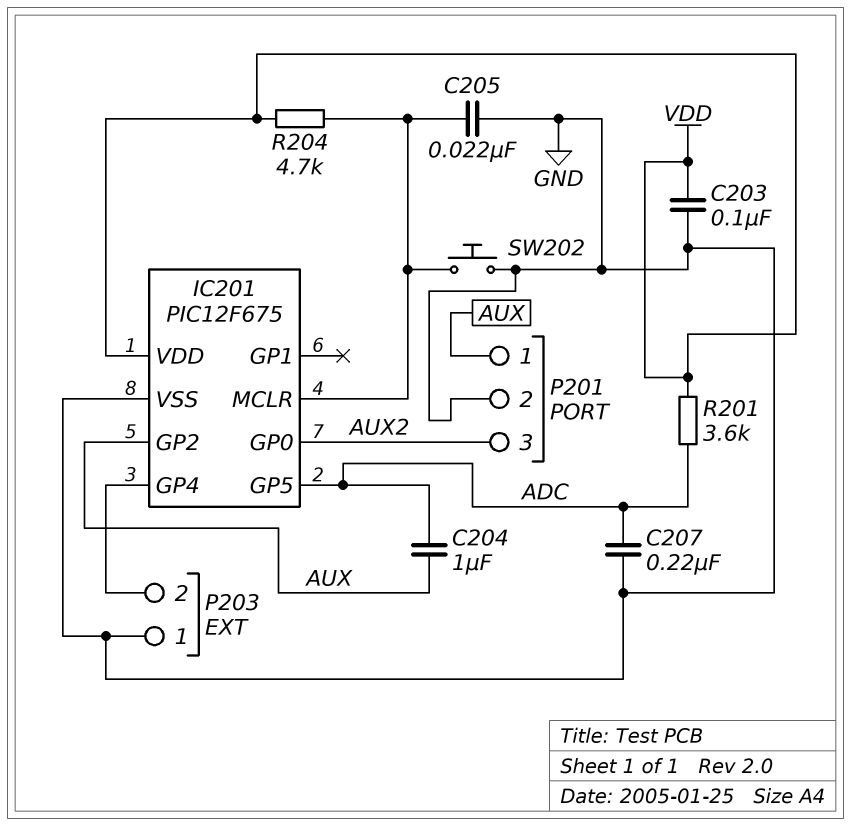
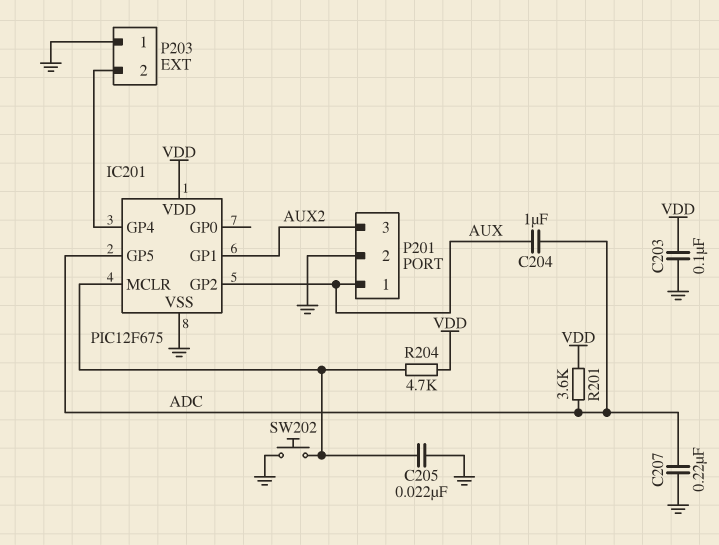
IC201 pin GP0: AUX2 -> none
IC201 pin GP1: none -> AUX2

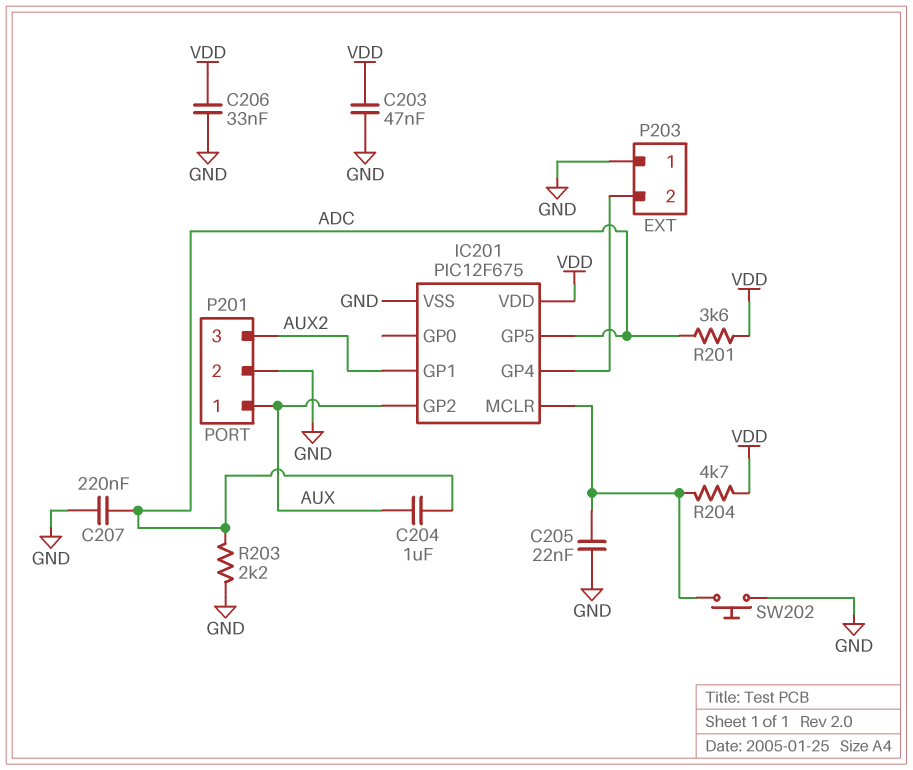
C203: 100nF (GND, VDD) -> 47nF (GND, VDD)
C206: none -> 33nF (GND, VDD)
R203: none -> 2.2k (ADC, GND)

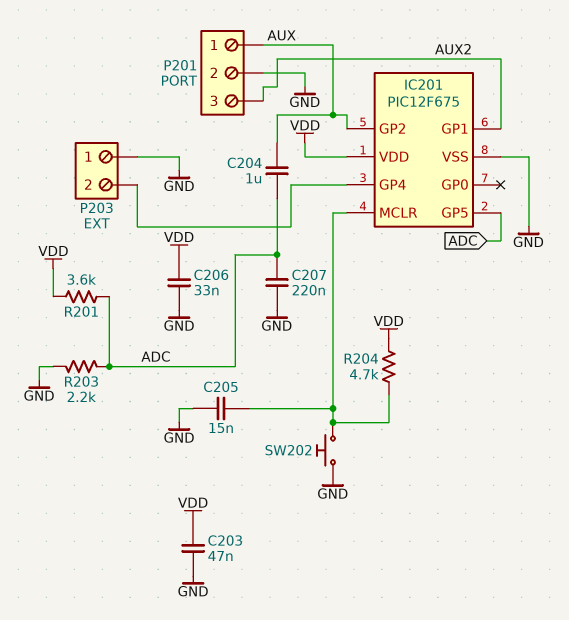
C205: 22nF (GND, IC201/MCLR) -> 15nF (GND, IC201/MCLR)

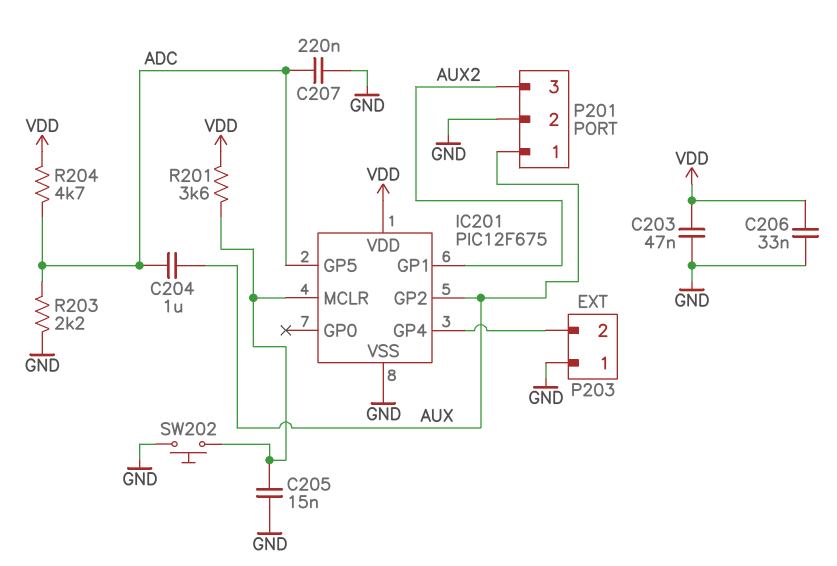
R201: 3.6k (ADC, VDD) -> 3.6k (IC201/MCLR, VDD)
R204: 4.7k (IC201/MCLR, VDD) -> 4.7k (ADC, VDD)

